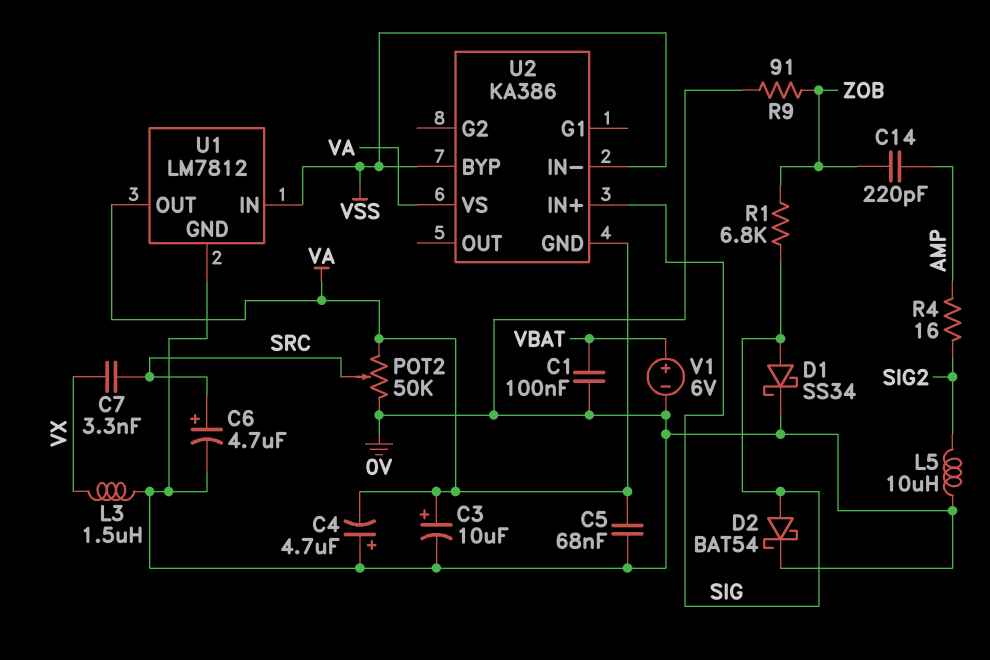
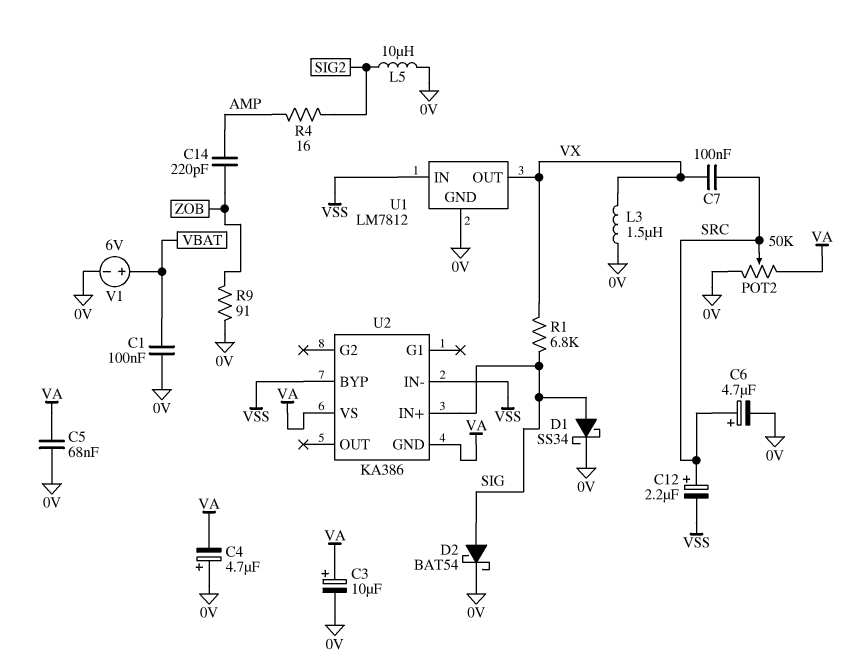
C7: 3.3nF (SRC, VX) -> 100nF (SRC, VX)
C12: none -> 2.2uF (plus SRC, minus VSS)
R1: 6.8k (SIG, ZOB) -> 6.8k (SIG, VX)
U1 pin OUT: VA -> VX

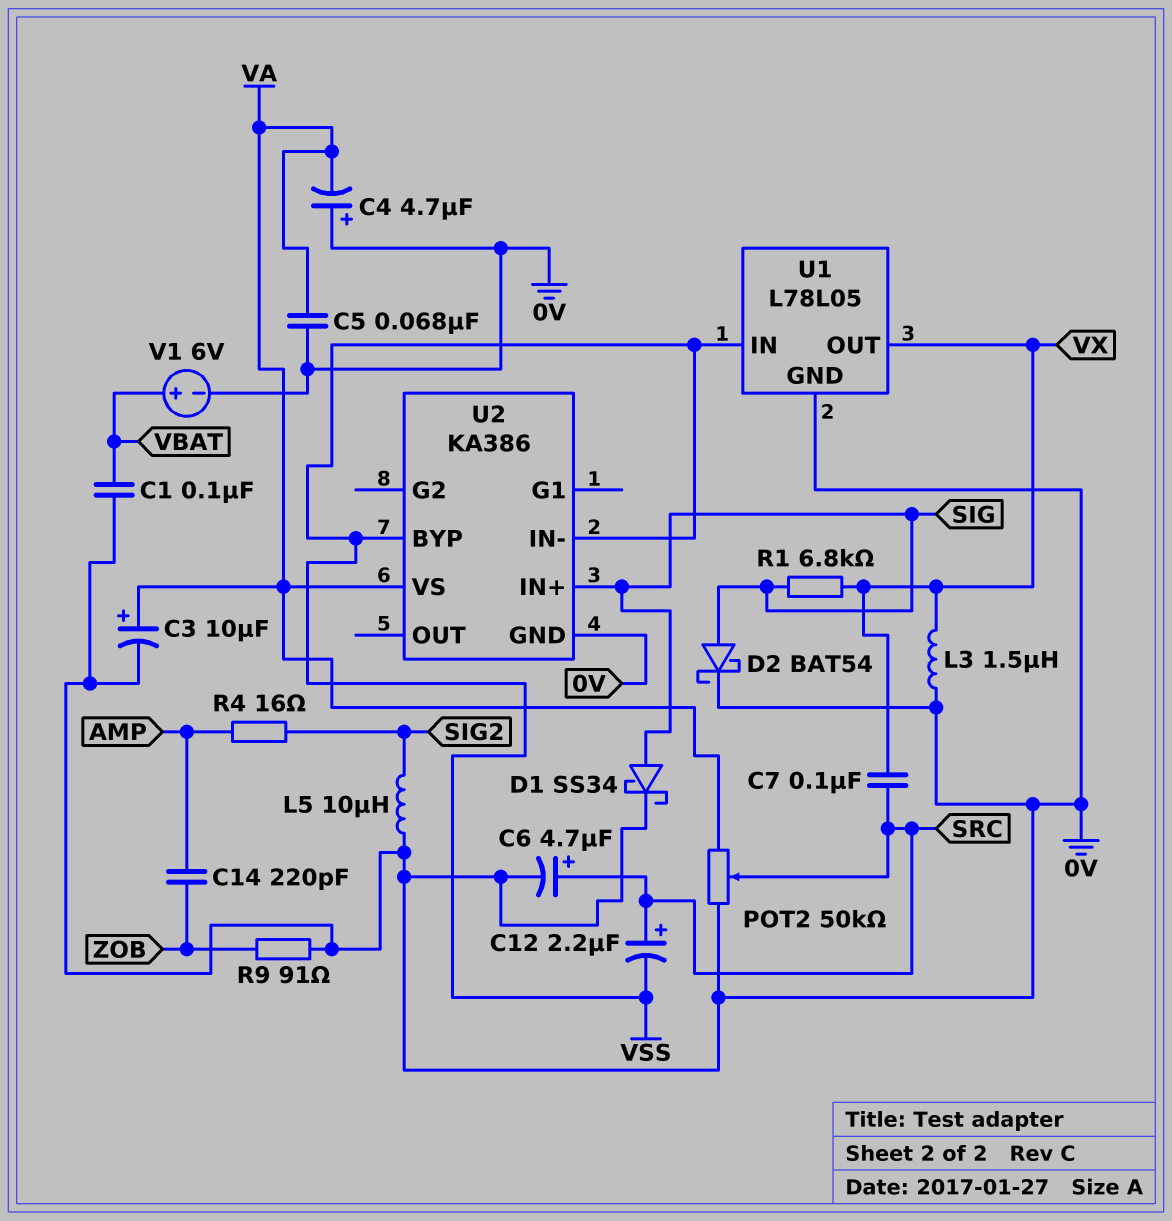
U1: LM7812 -> L78L05
U2 pin GND: VA -> 0V

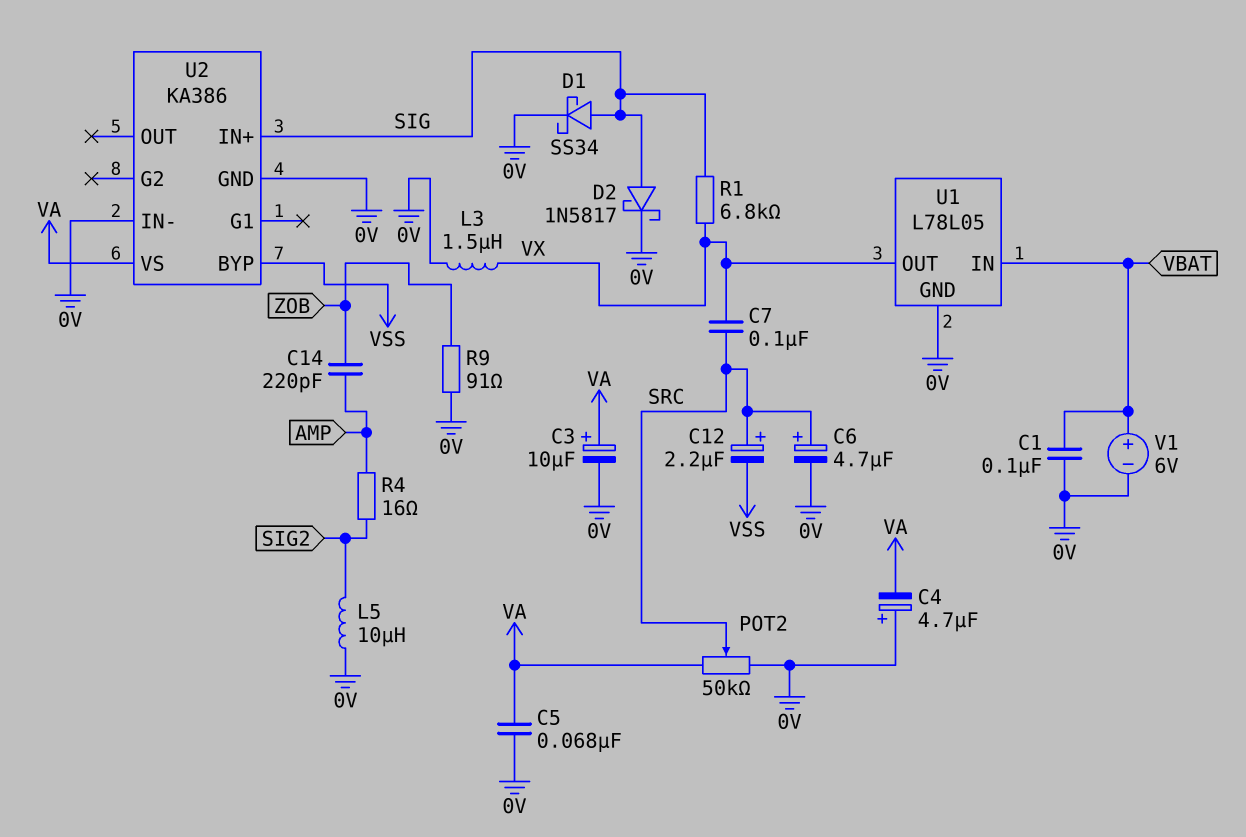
D2: schottky BAT54 (A SIG, K 0V) -> schottky 1N5817 (A SIG, K 0V)
U1 pin IN: VSS -> VBAT
U2 pin IN-: VSS -> 0V

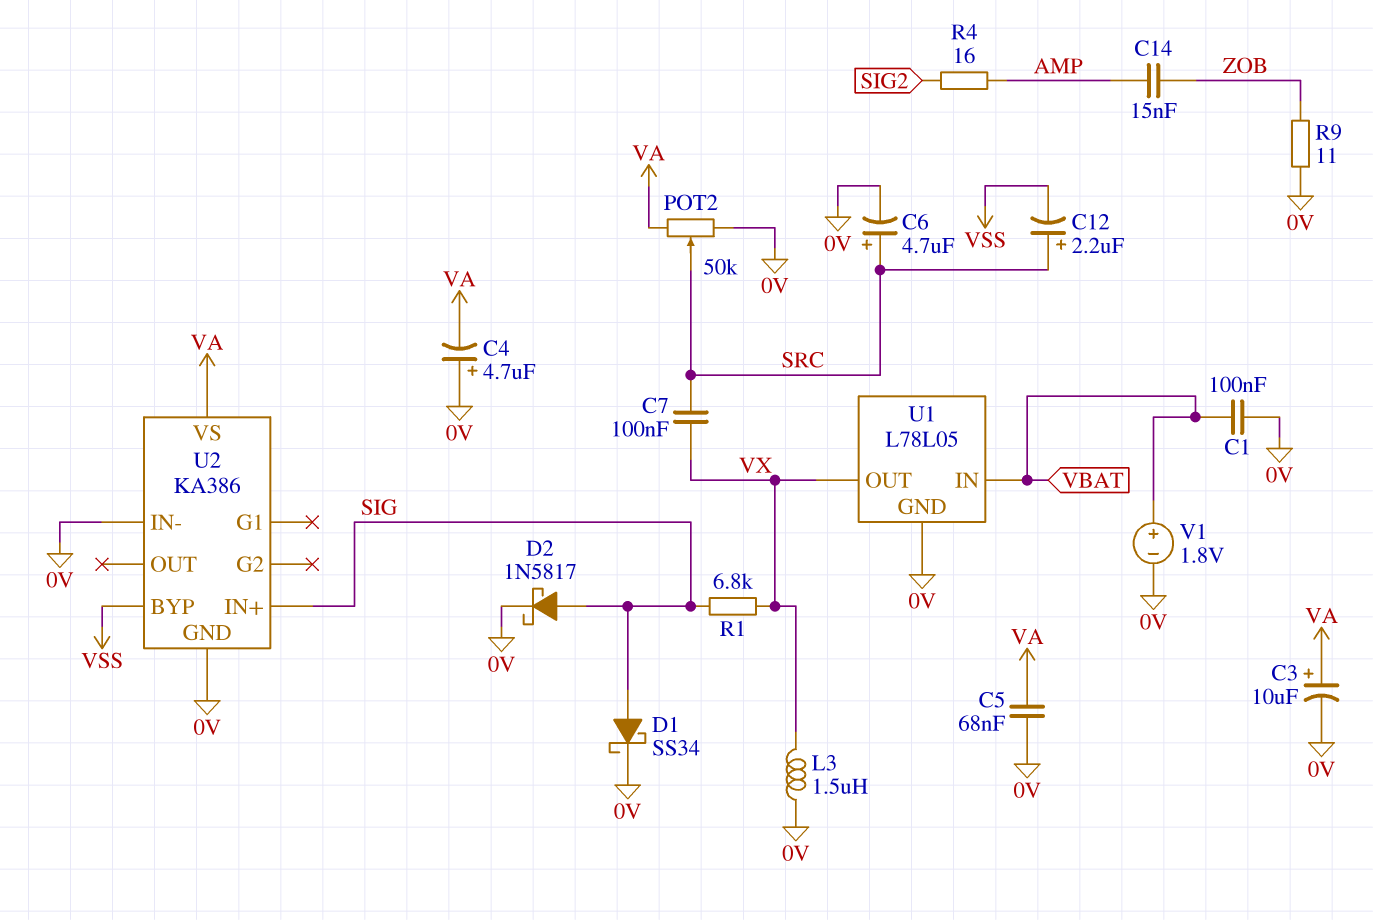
C14: 220pF (AMP, ZOB) -> 15nF (AMP, ZOB)
L5: 10uH (0V, SIG2) -> none
R9: 91 (0V, ZOB) -> 11 (0V, ZOB)
V1: 6V (plus VBAT, minus 0V) -> 1.8V (plus VBAT, minus 0V)

